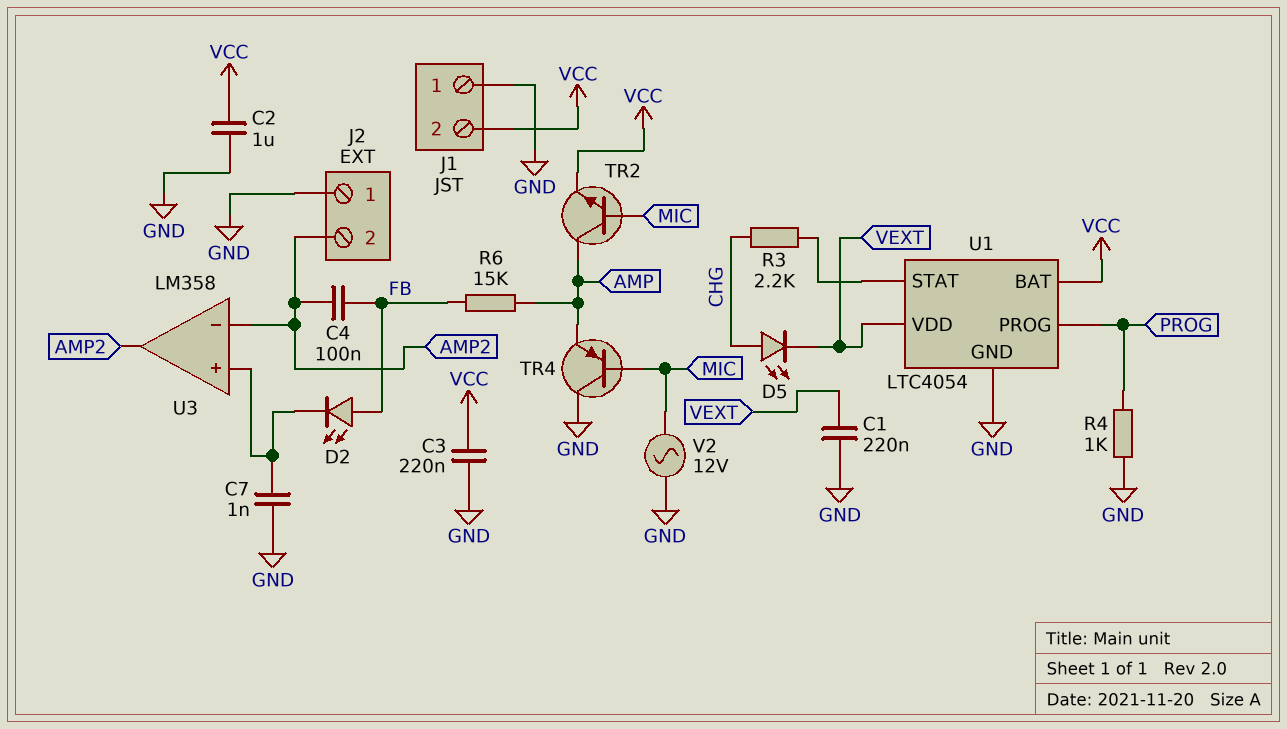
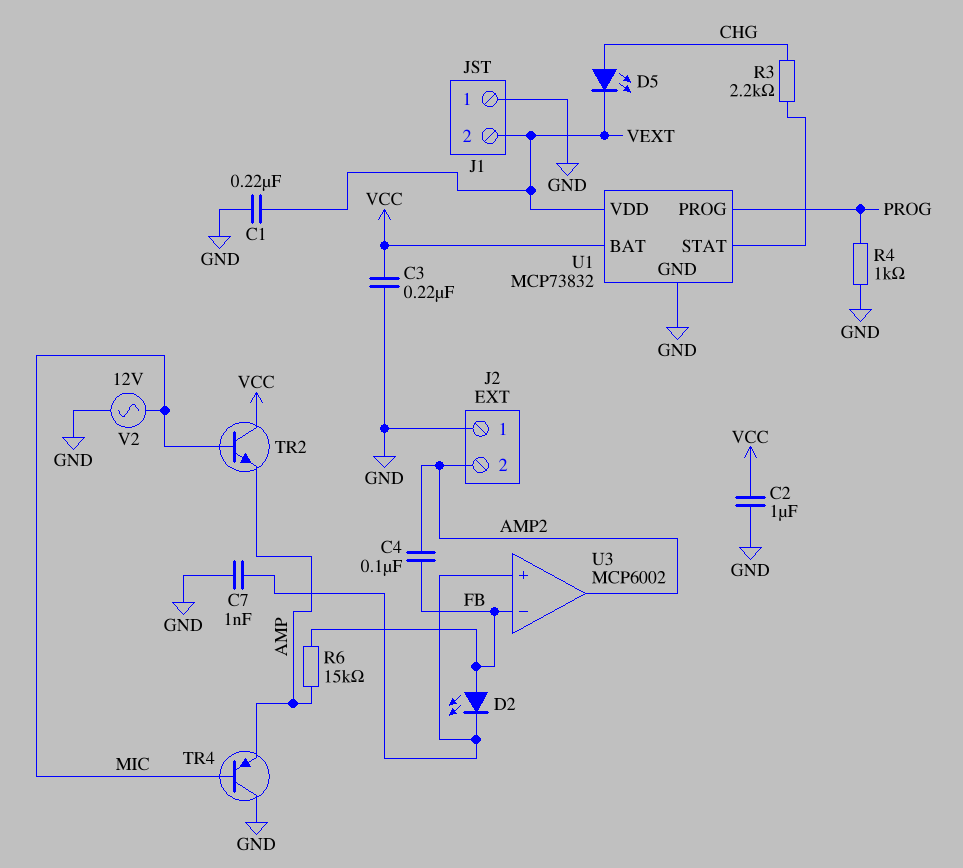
J1 pin 2: VCC -> VEXT
TR2: NPN (B MIC, C AMP, E VCC) -> NPN (B MIC, C VCC, E AMP)
U1: LTC4054 -> MCP73832
U3: LM358 -> MCP6002
U3 pin in-: AMP2 -> FB

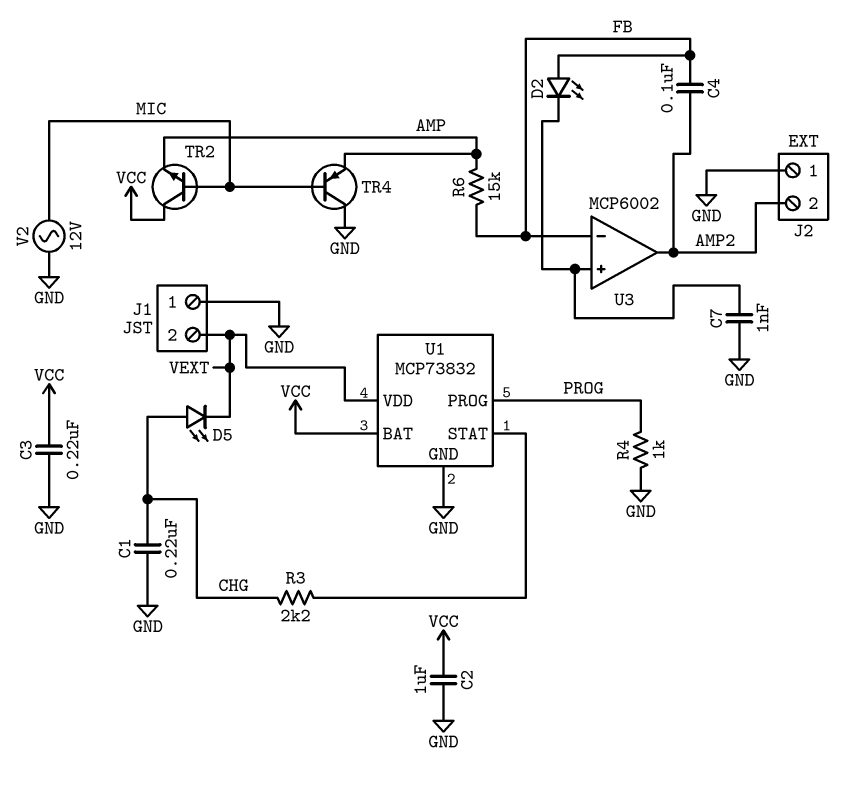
C1: 220nF (GND, VEXT) -> 220nF (CHG, GND)

